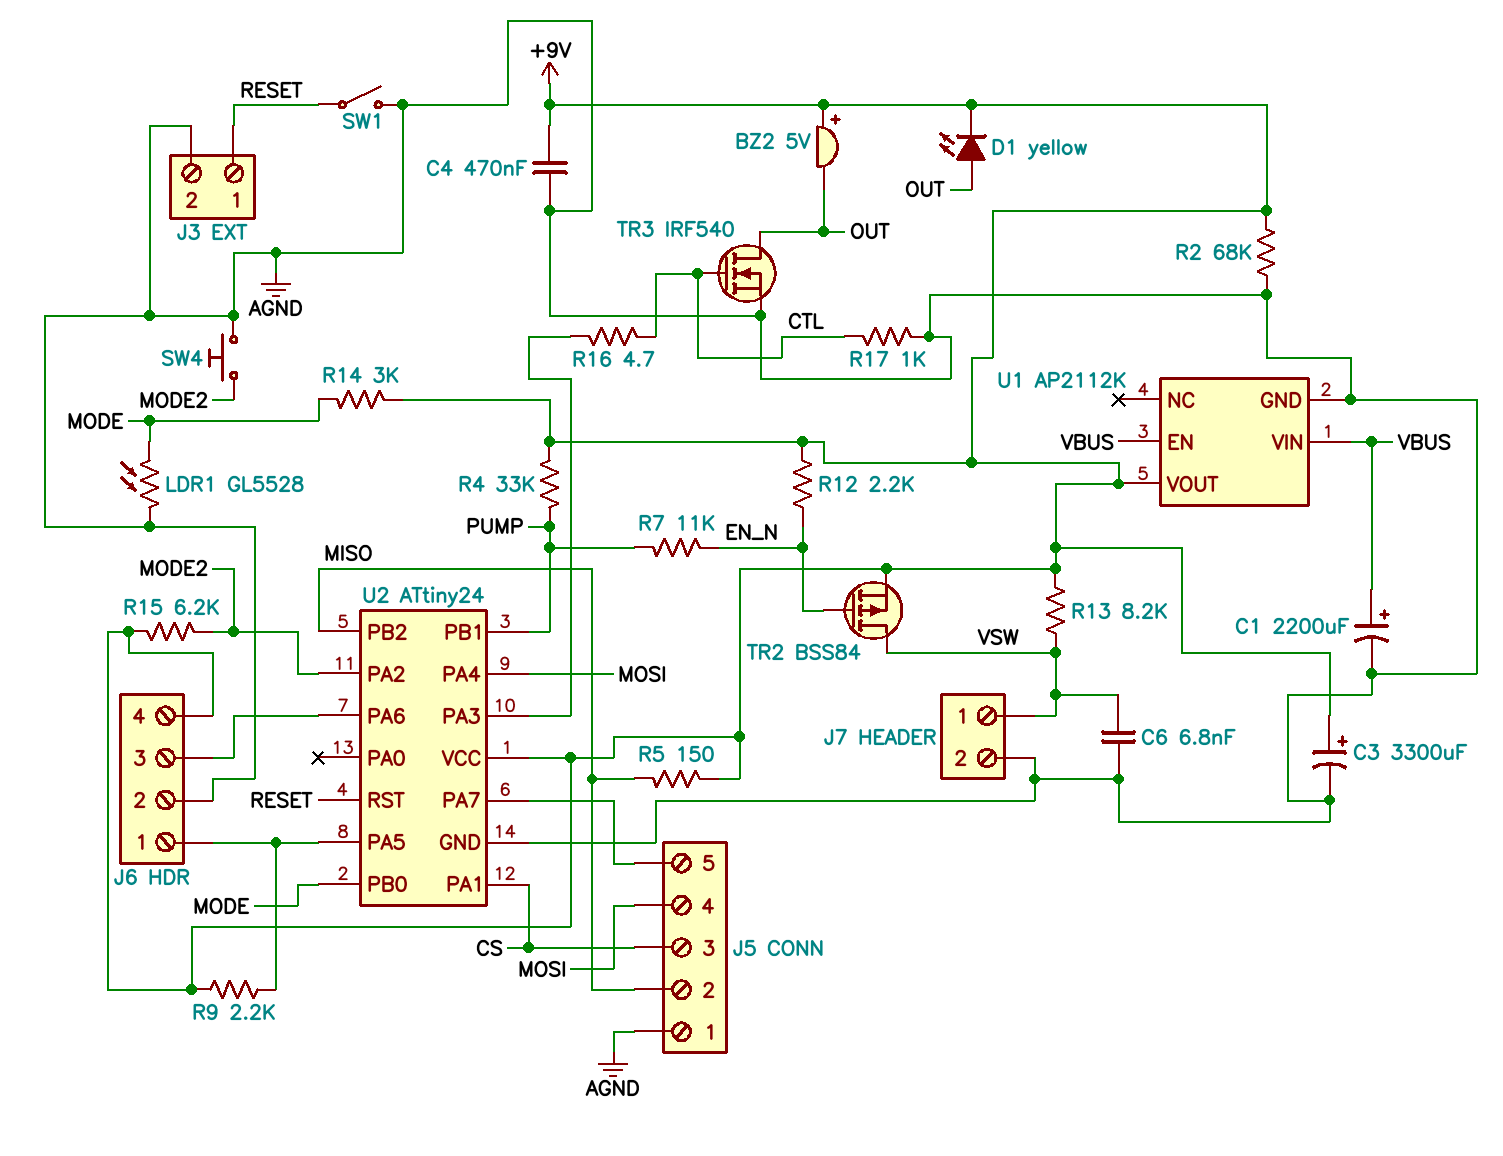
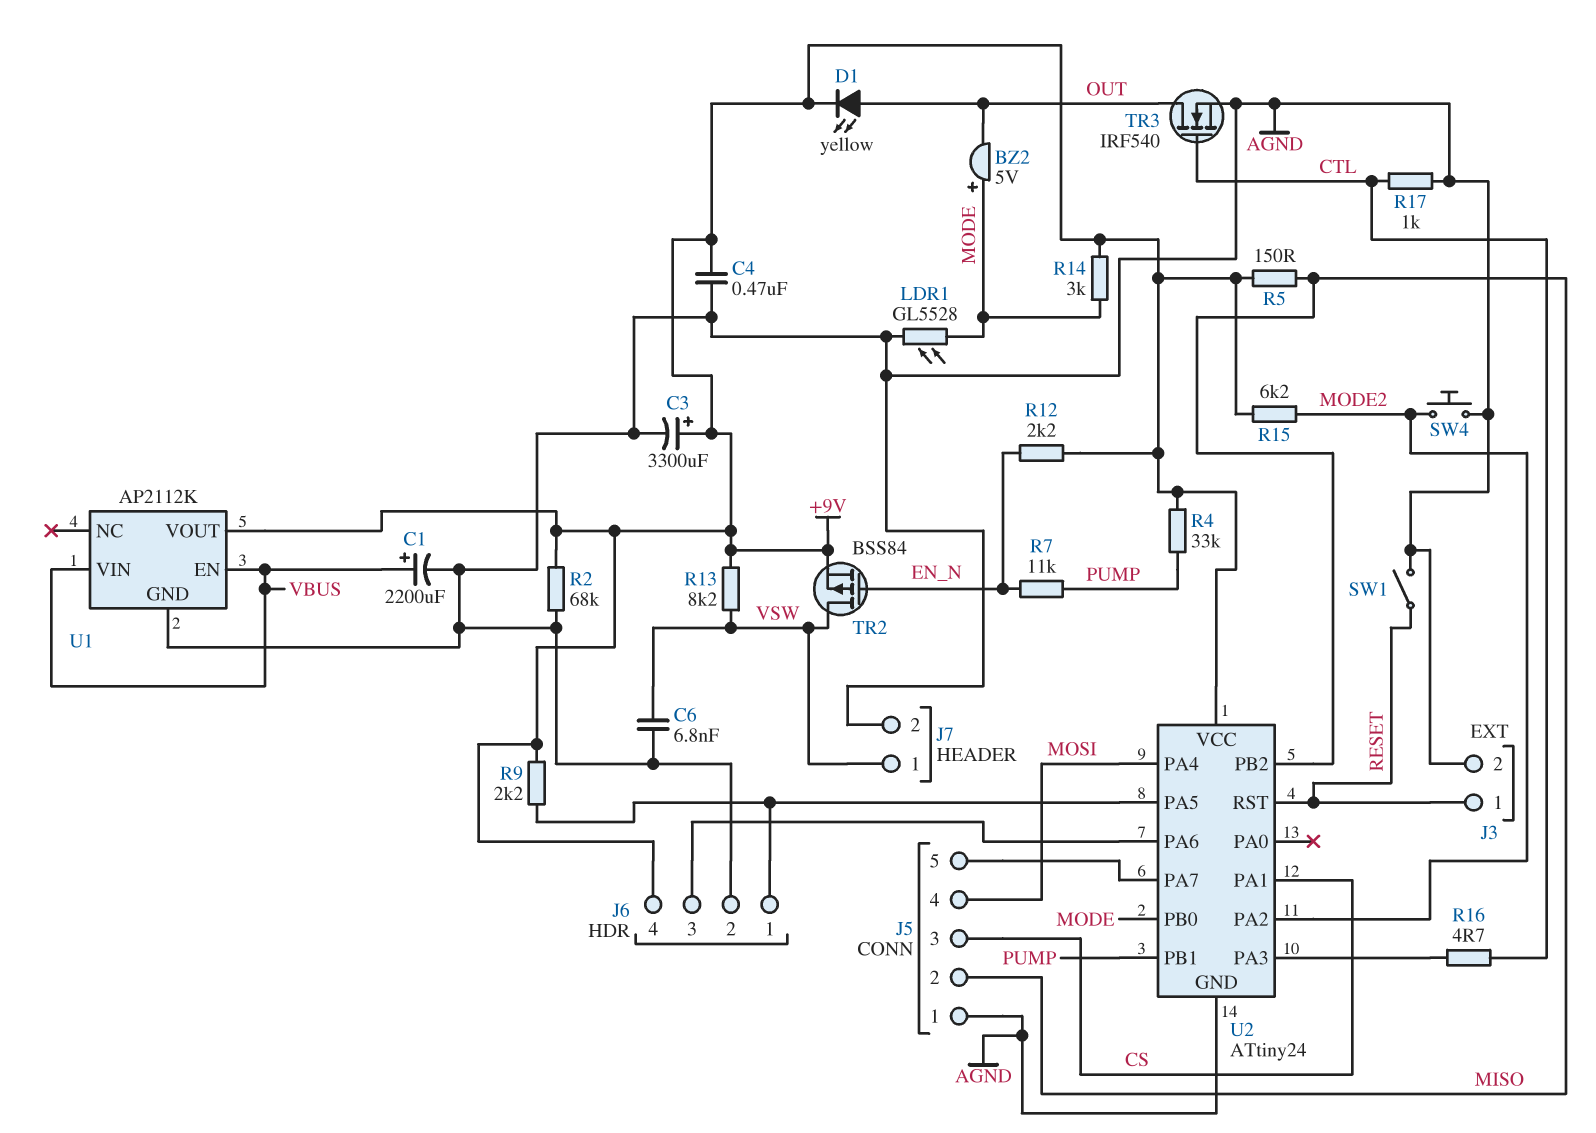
BZ2: buzzer 5V (plus +9V, minus OUT) -> buzzer 5V (plus MODE, minus OUT)

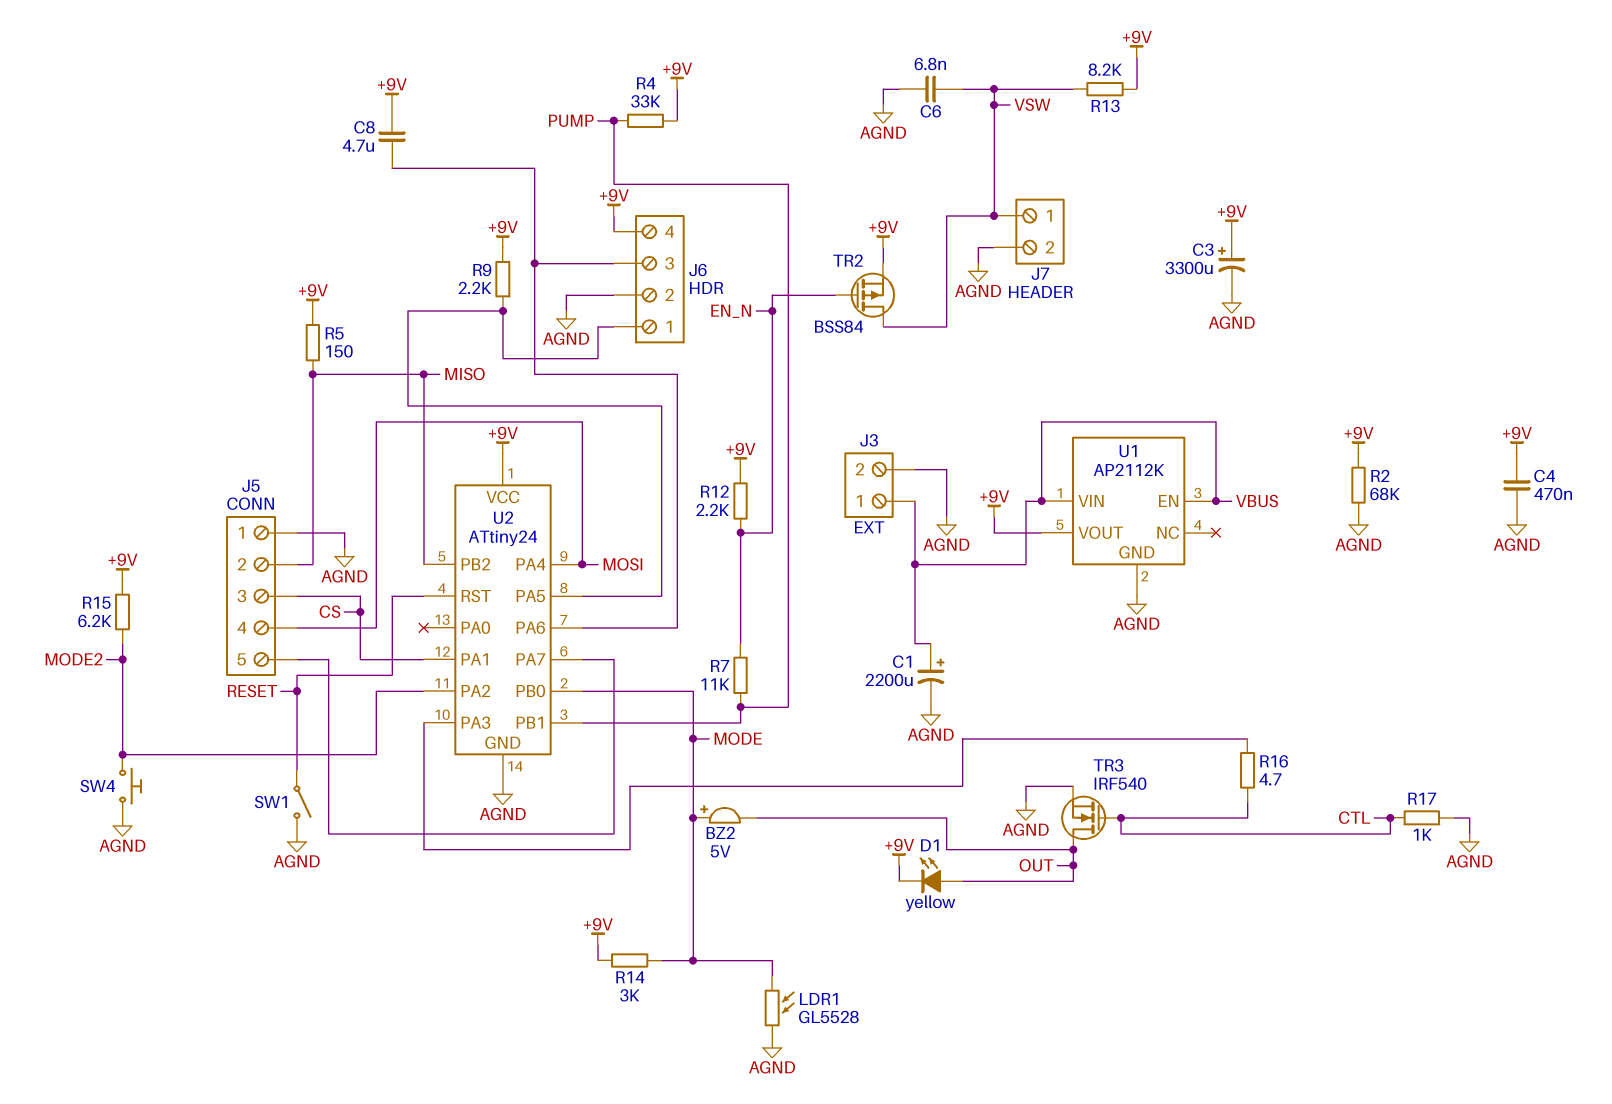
C8: none -> 4.7uF (+9V, J6/3)
J3 pin 1: RESET -> VBUS

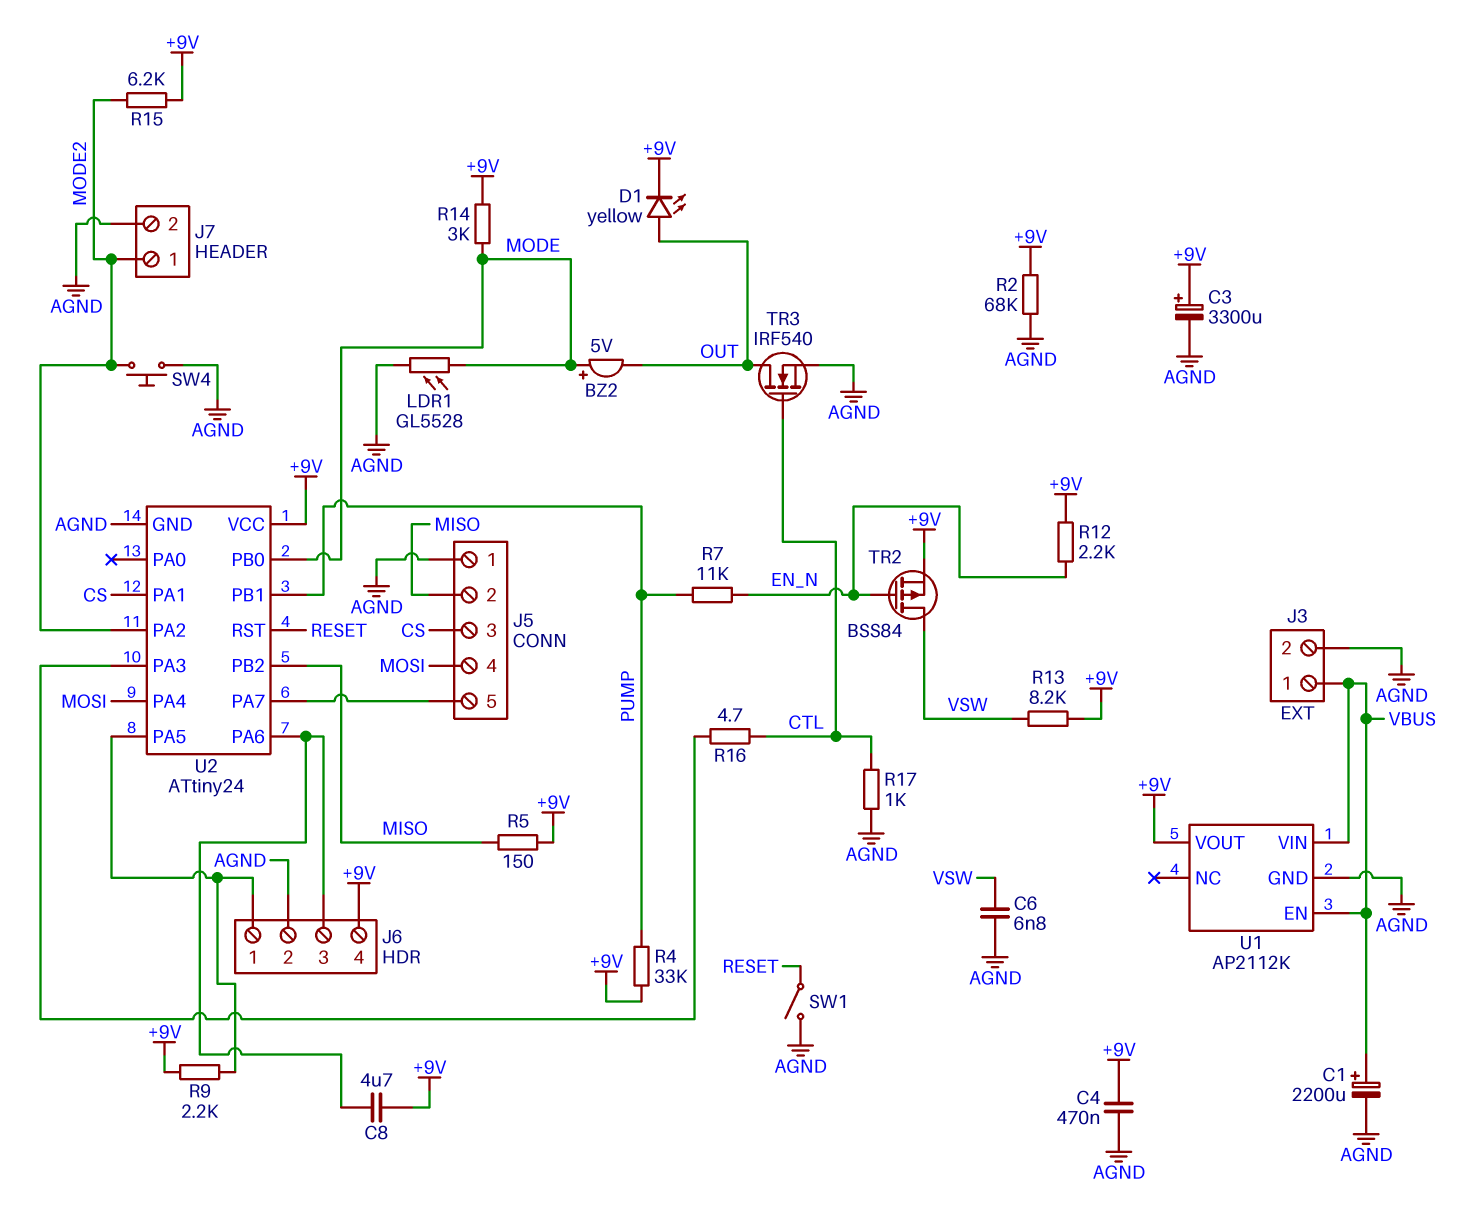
J7 pin 1: VSW -> MODE2

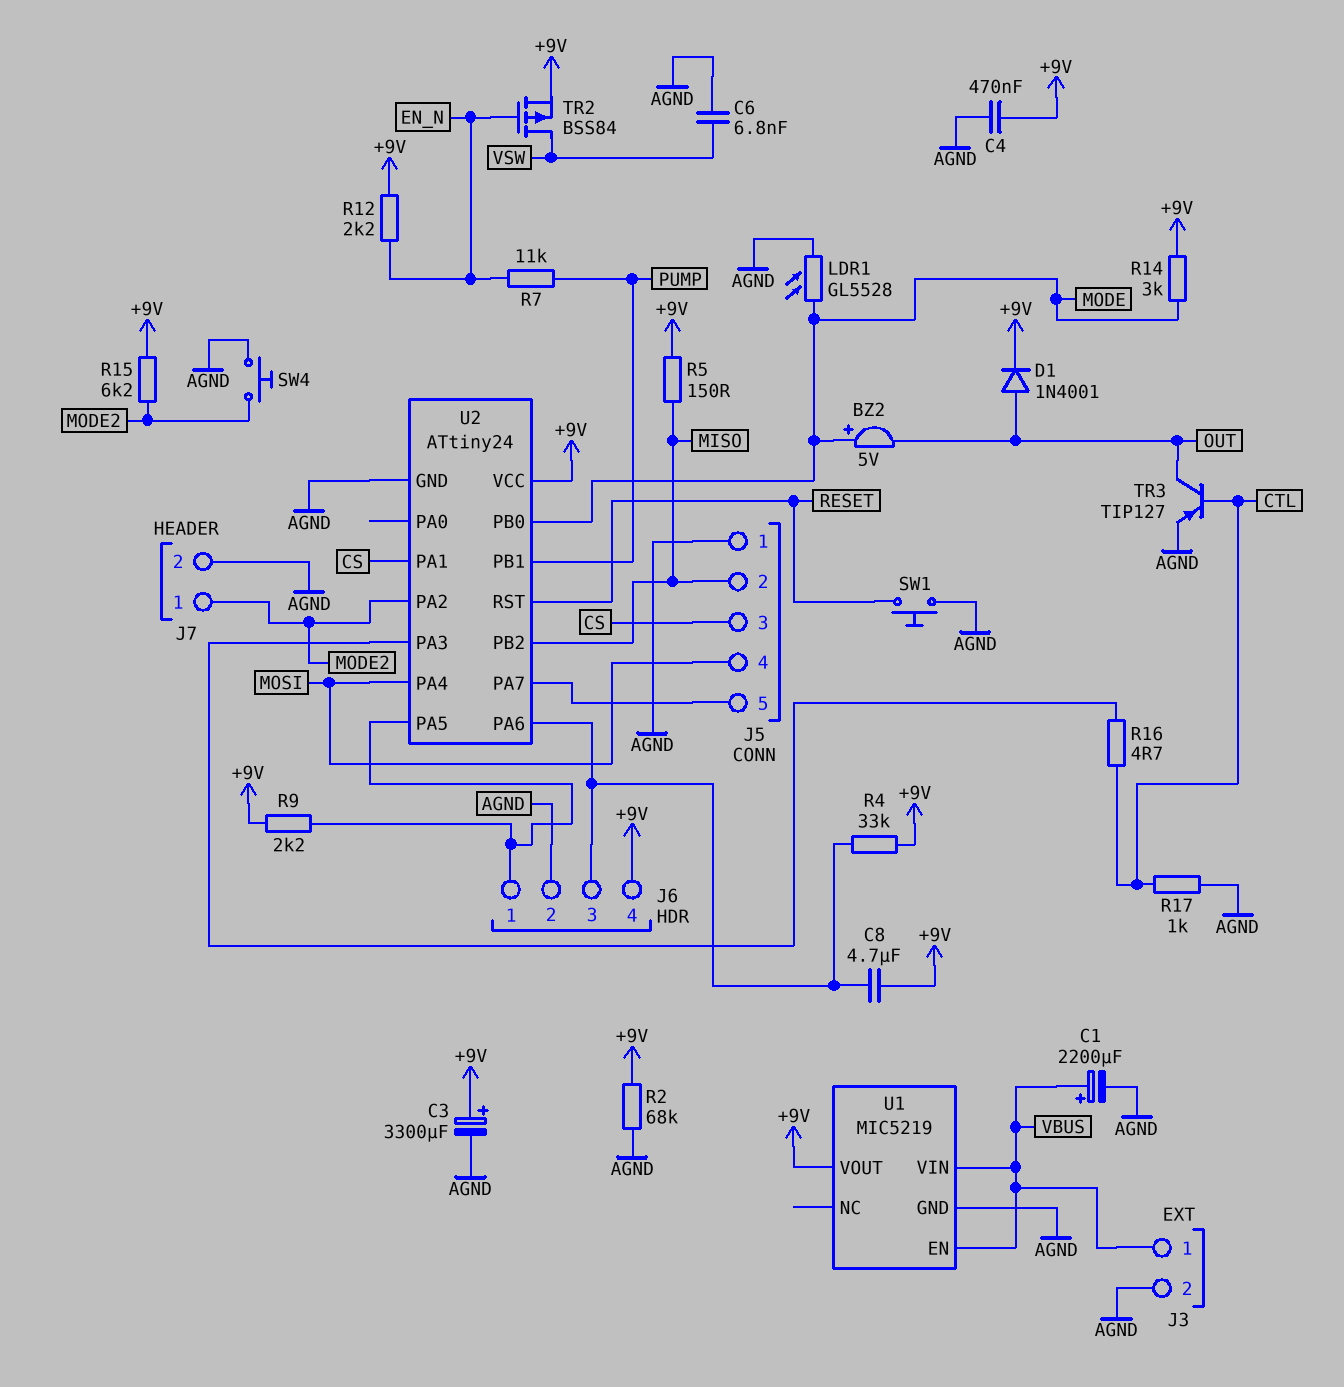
D1: LED yellow (A OUT, K +9V) -> diode 1N4001 (A OUT, K +9V)
R4: 33k (+9V, PUMP) -> 33k (+9V, J6/3)
R13: 8.2k (+9V, VSW) -> none
SW1: switch (AGND, RESET) -> button (AGND, RESET)
TR3: NMOS IRF540 (G CTL, D OUT, S AGND) -> PNP TIP127 (B CTL, C OUT, E AGND)
U1: AP2112K -> MIC5219

